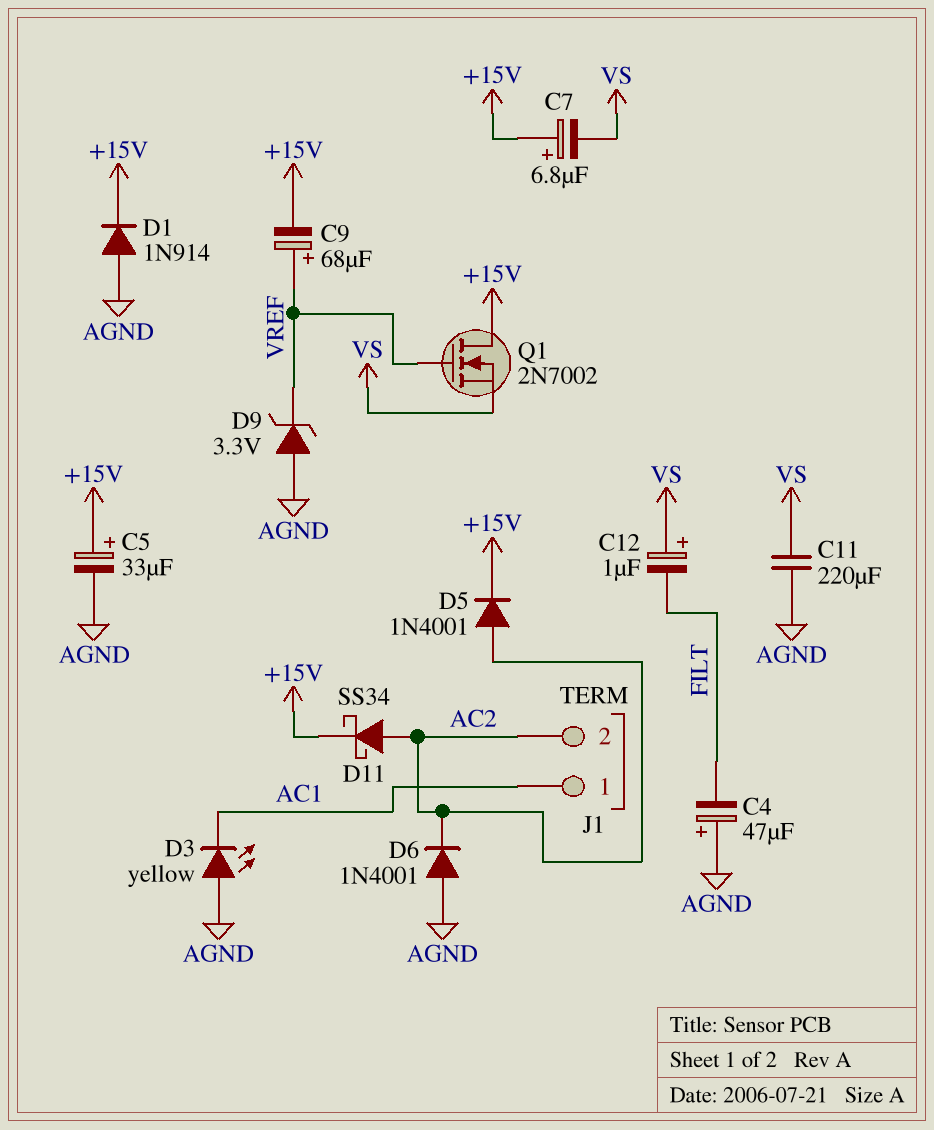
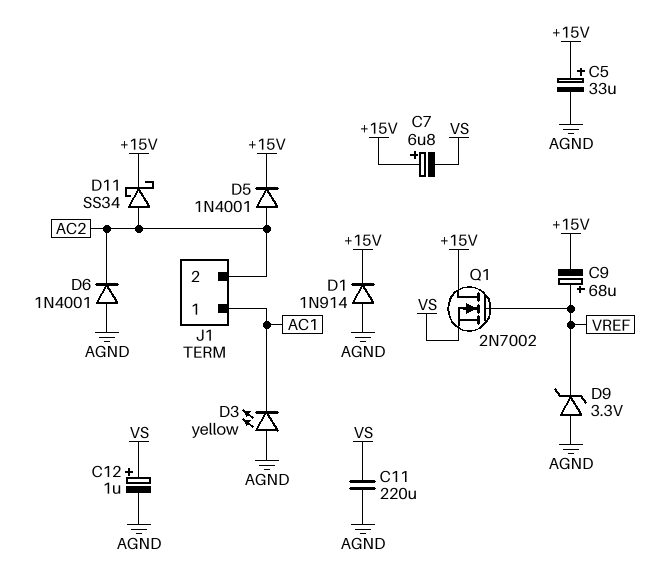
C4: 47uF (plus AGND, minus FILT) -> none
C12: 1uF (plus VS, minus FILT) -> 1uF (plus VS, minus AGND)

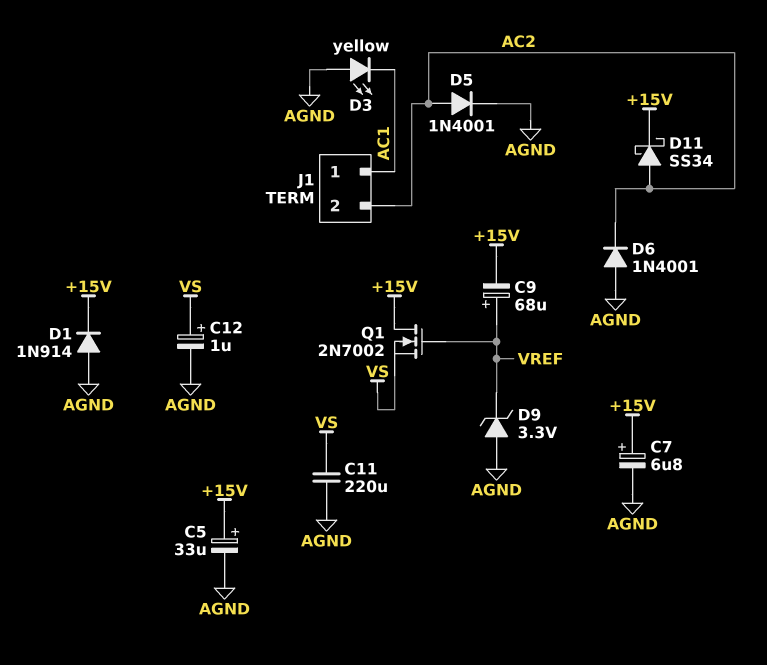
C7: 6.8uF (plus +15V, minus VS) -> 6.8uF (plus +15V, minus AGND)
D5: diode 1N4001 (A AC2, K +15V) -> diode 1N4001 (A AC2, K AGND)

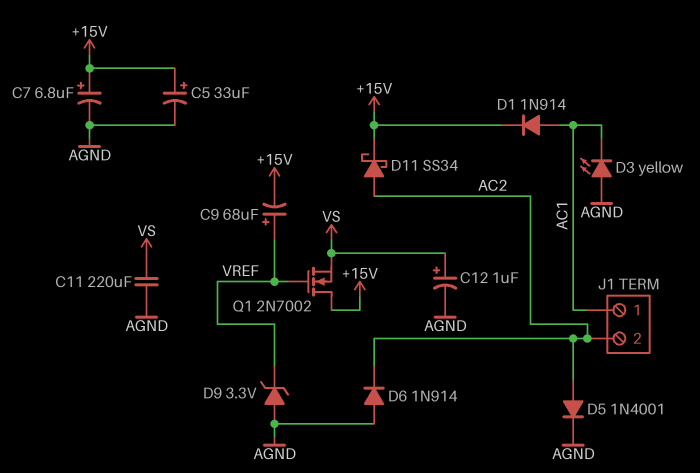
D1: diode 1N914 (A AGND, K +15V) -> diode 1N914 (A AC1, K +15V)
D6: diode 1N4001 (A AGND, K AC2) -> diode 1N914 (A AGND, K AC2)

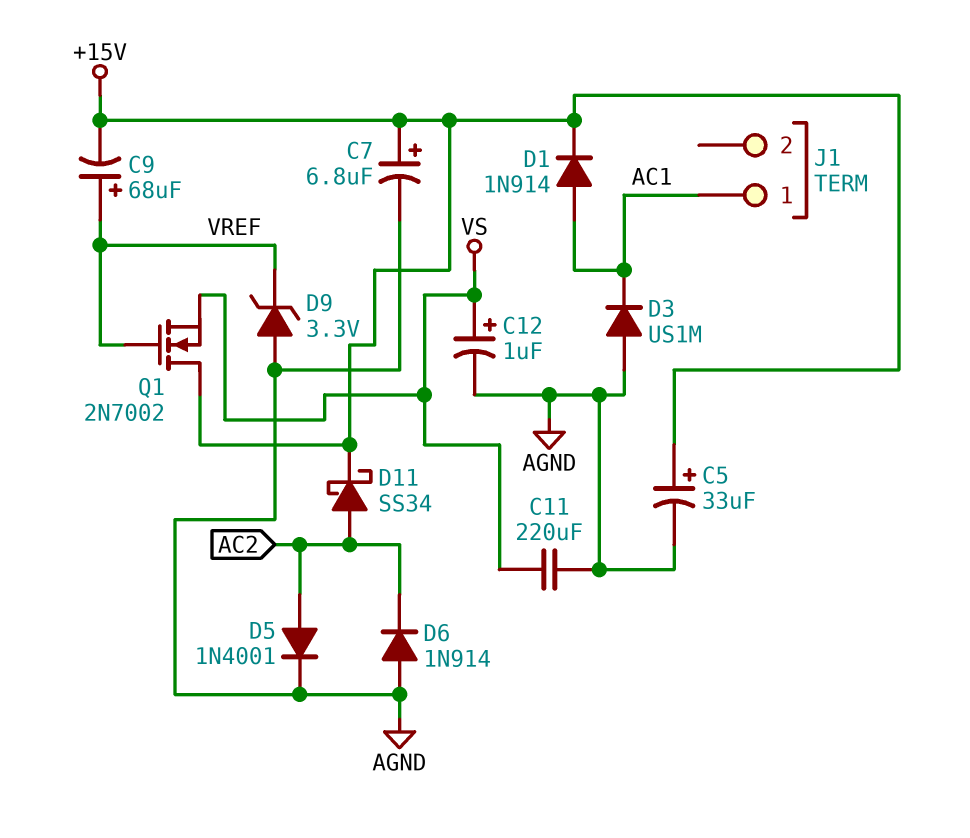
D3: LED yellow (A AGND, K AC1) -> diode US1M (A AGND, K AC1)
J1 pin 2: AC2 -> none

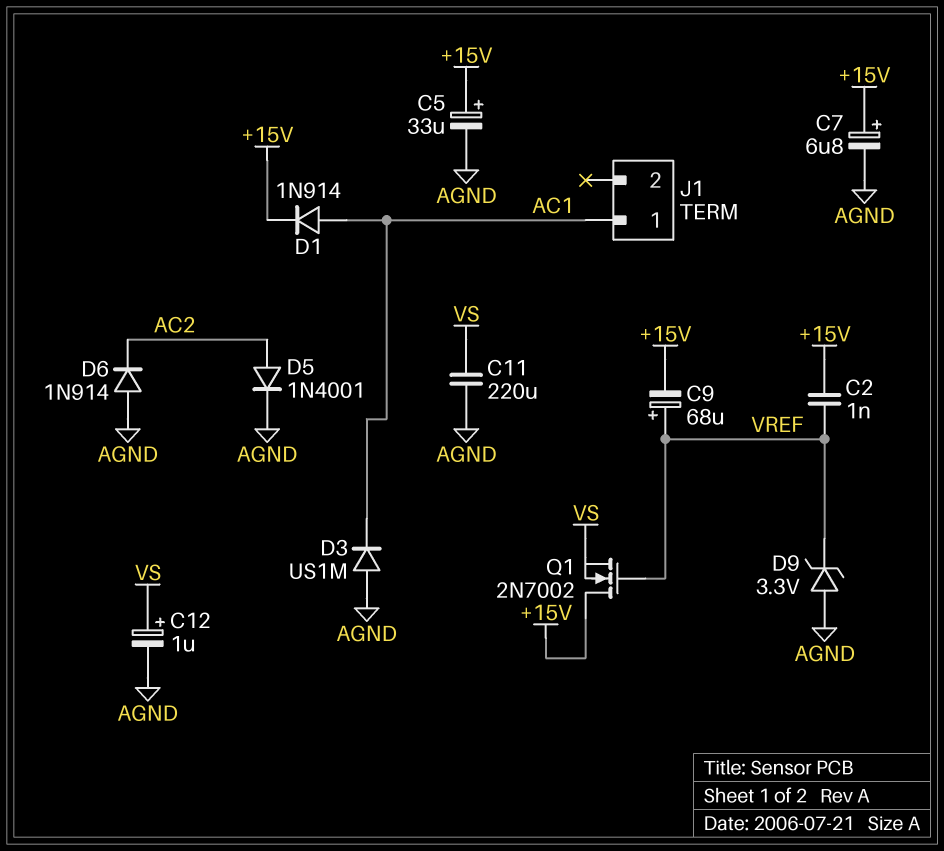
C2: none -> 1nF (+15V, VREF)
D11: schottky SS34 (A AC2, K +15V) -> none

